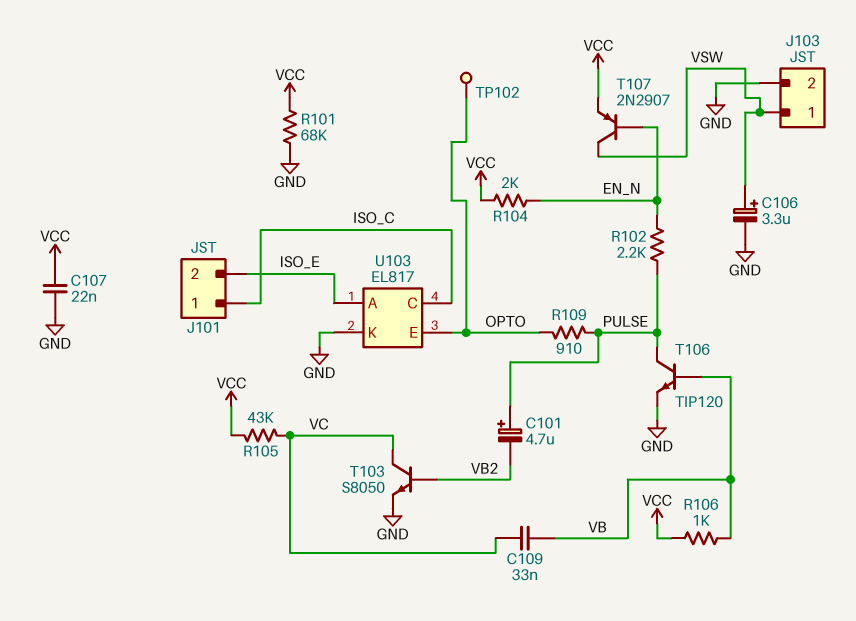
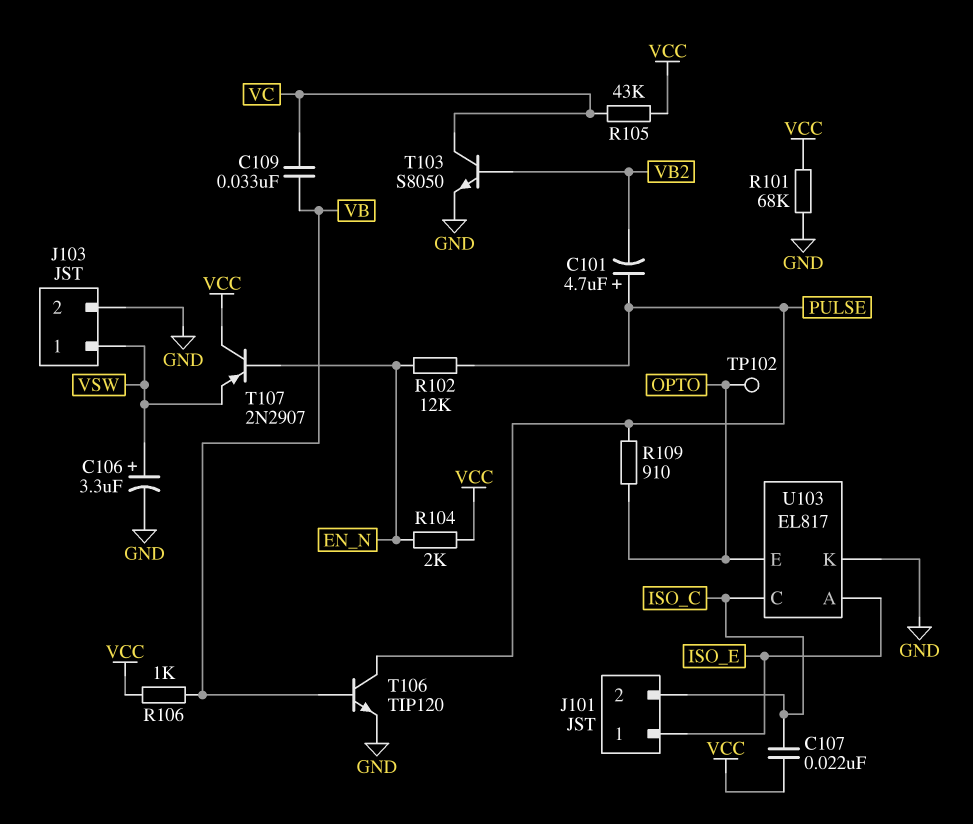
C107: 22nF (GND, VCC) -> 22nF (ISO_C, VCC)
J101 pin 1: ISO_C -> ISO_E
J101 pin 2: ISO_E -> ISO_C
R102: 2.2k (EN_N, PULSE) -> 12k (EN_N, PULSE)
T107: PNP 2N2907 (B EN_N, C VSW, E VCC) -> PNP 2N2907 (B EN_N, C VCC, E VSW)

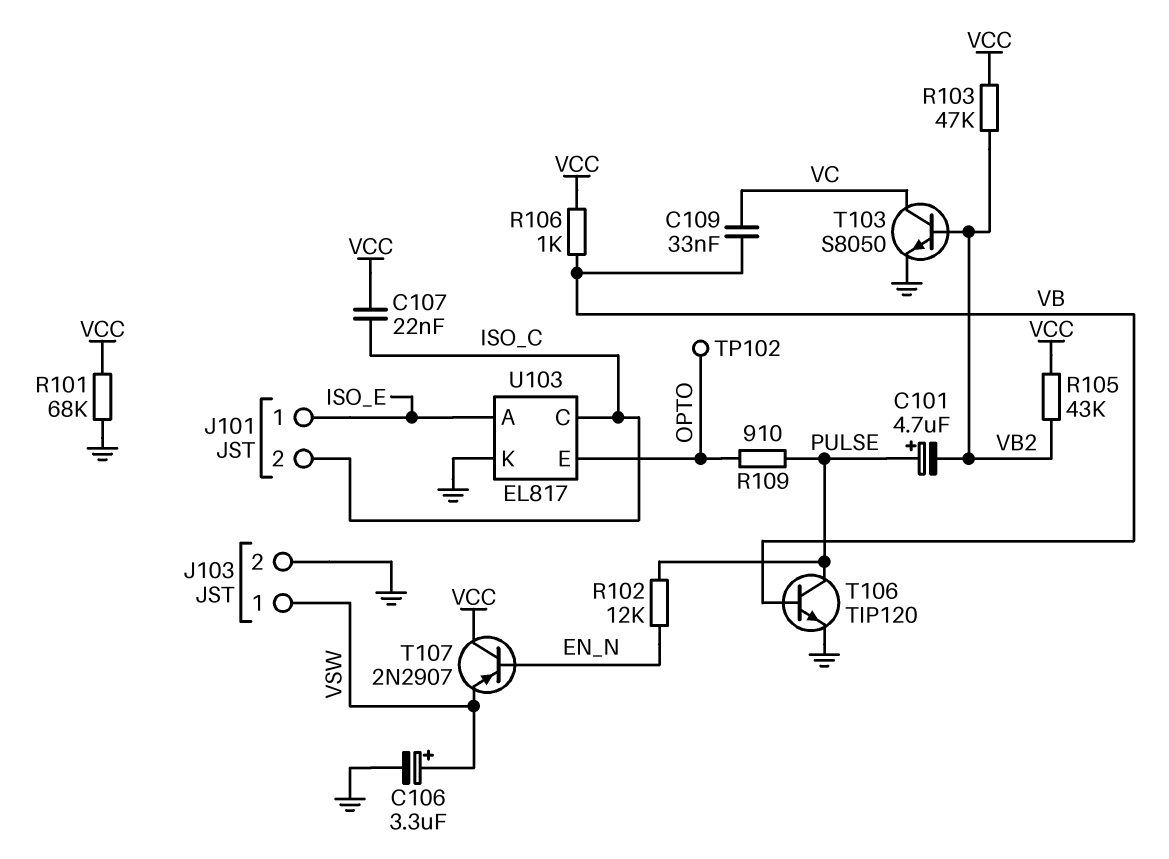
R103: none -> 47k (VB2, VCC)
R104: 2k (EN_N, VCC) -> none
R105: 43k (VC, VCC) -> 43k (VB2, VCC)

